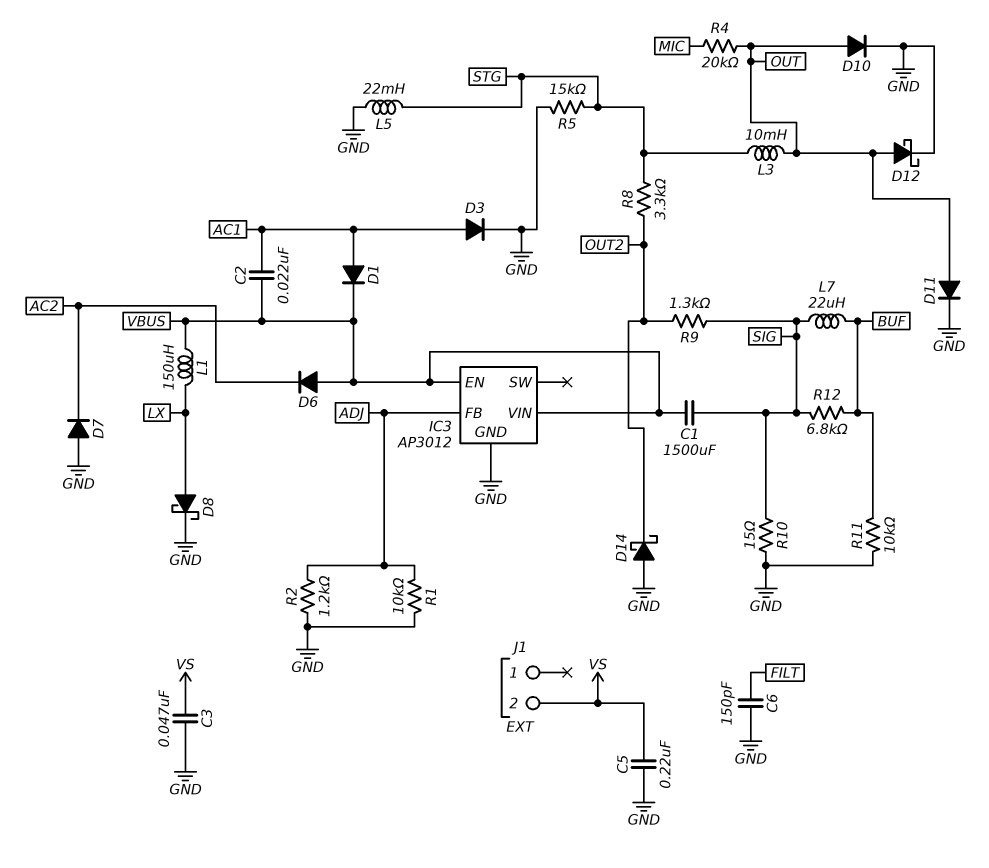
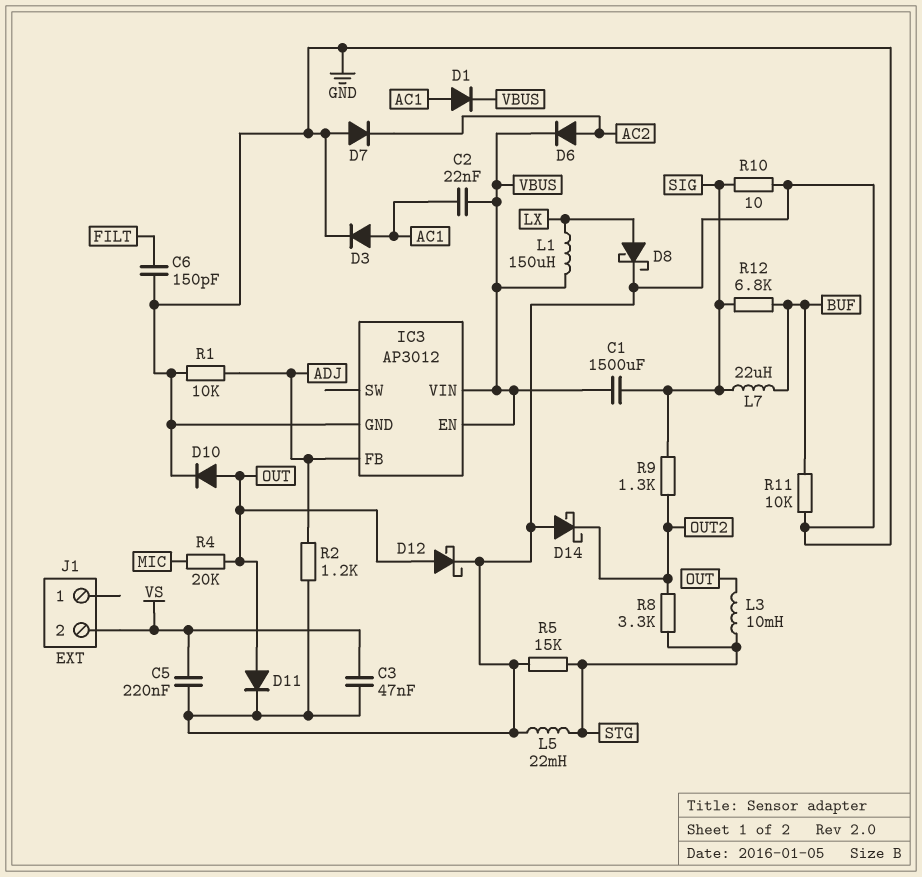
D6: diode (A VBUS, K AC2) -> diode (A AC2, K VBUS)
R10: 15 (GND, SIG) -> 10 (GND, SIG)

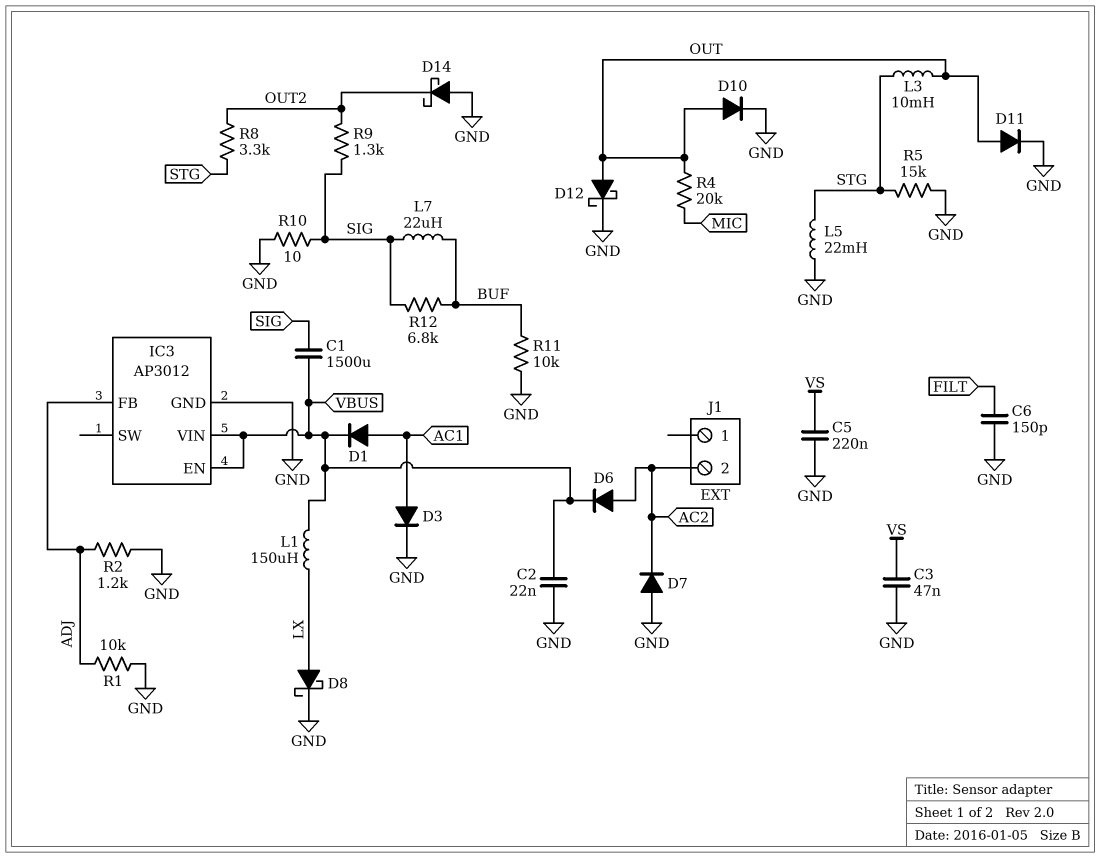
C2: 22nF (AC1, VBUS) -> 22nF (GND, VBUS)
J1 pin 2: VS -> AC2

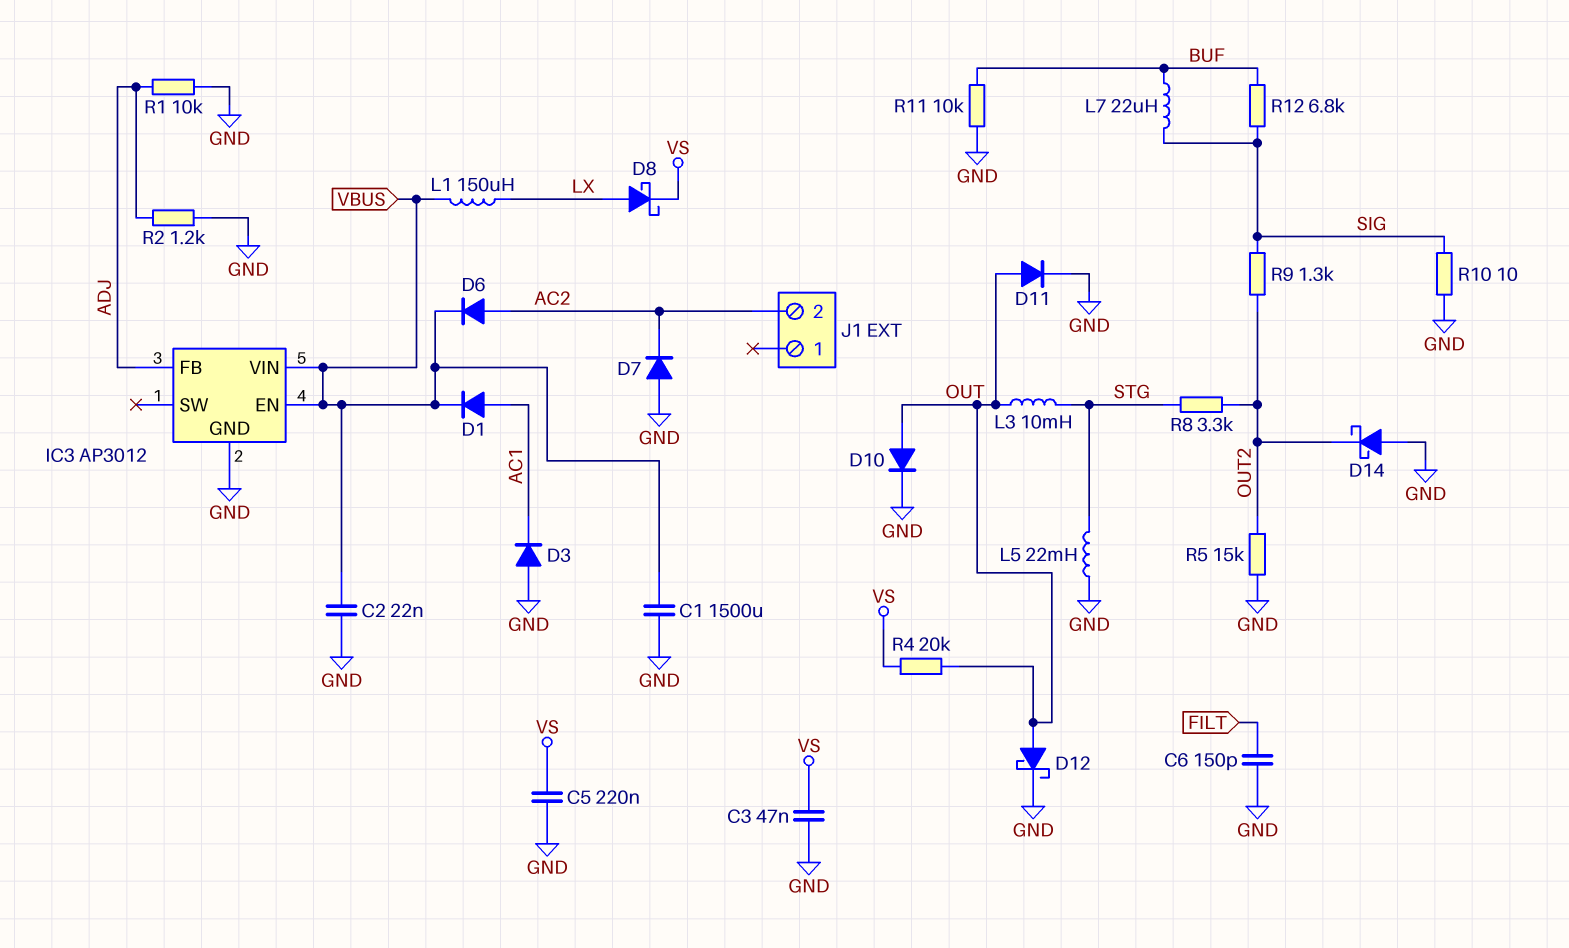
C1: 1500uF (SIG, VBUS) -> 1500uF (GND, VBUS)
D3: diode (A AC1, K GND) -> diode (A GND, K AC1)
D8: schottky (A LX, K GND) -> schottky (A LX, K VS)
R4: 20k (MIC, OUT) -> 20k (OUT, VS)
R5: 15k (GND, STG) -> 15k (GND, OUT2)

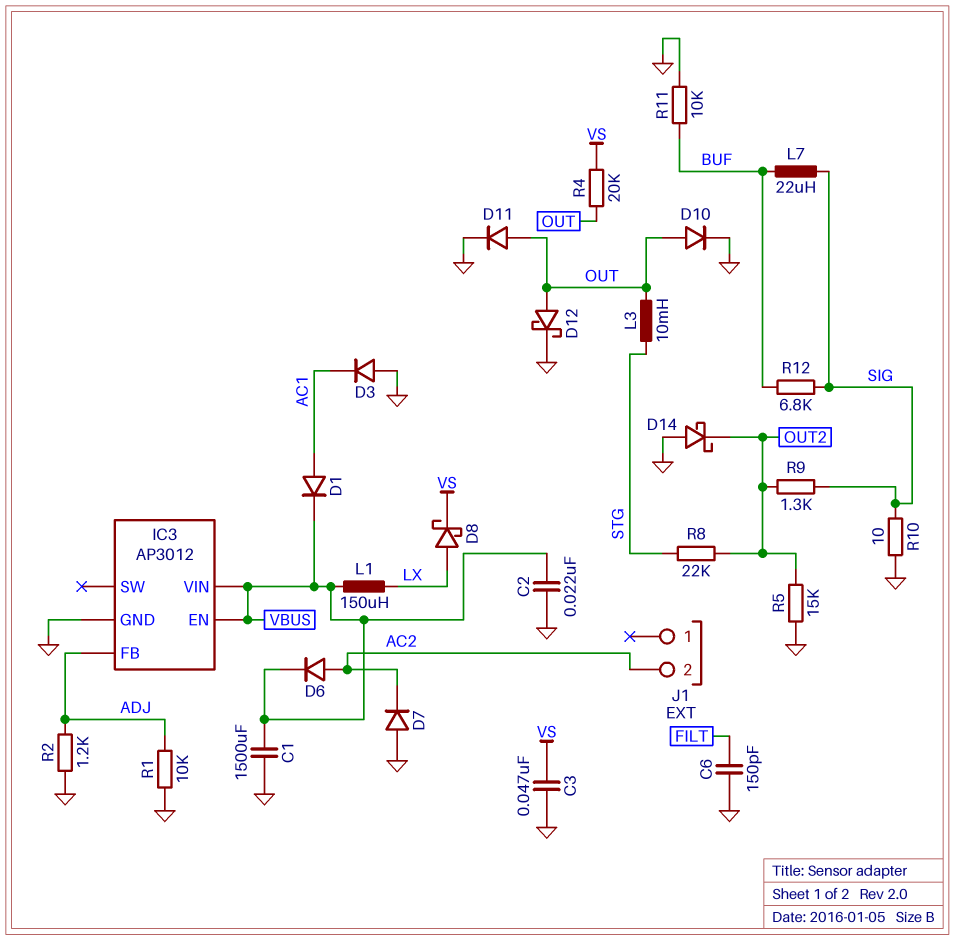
C5: 220nF (GND, VS) -> none
L5: 22mH (GND, STG) -> none
R8: 3.3k (OUT2, STG) -> 22k (OUT2, STG)

